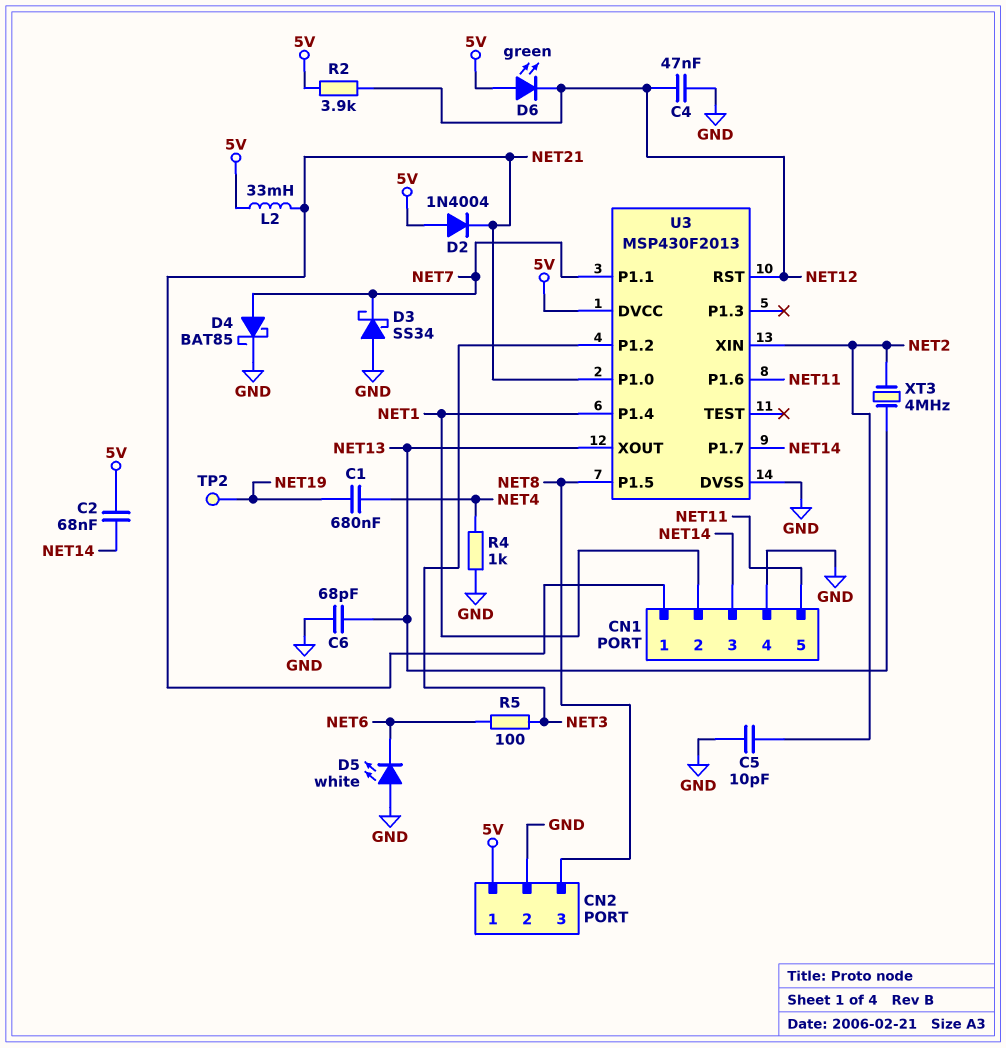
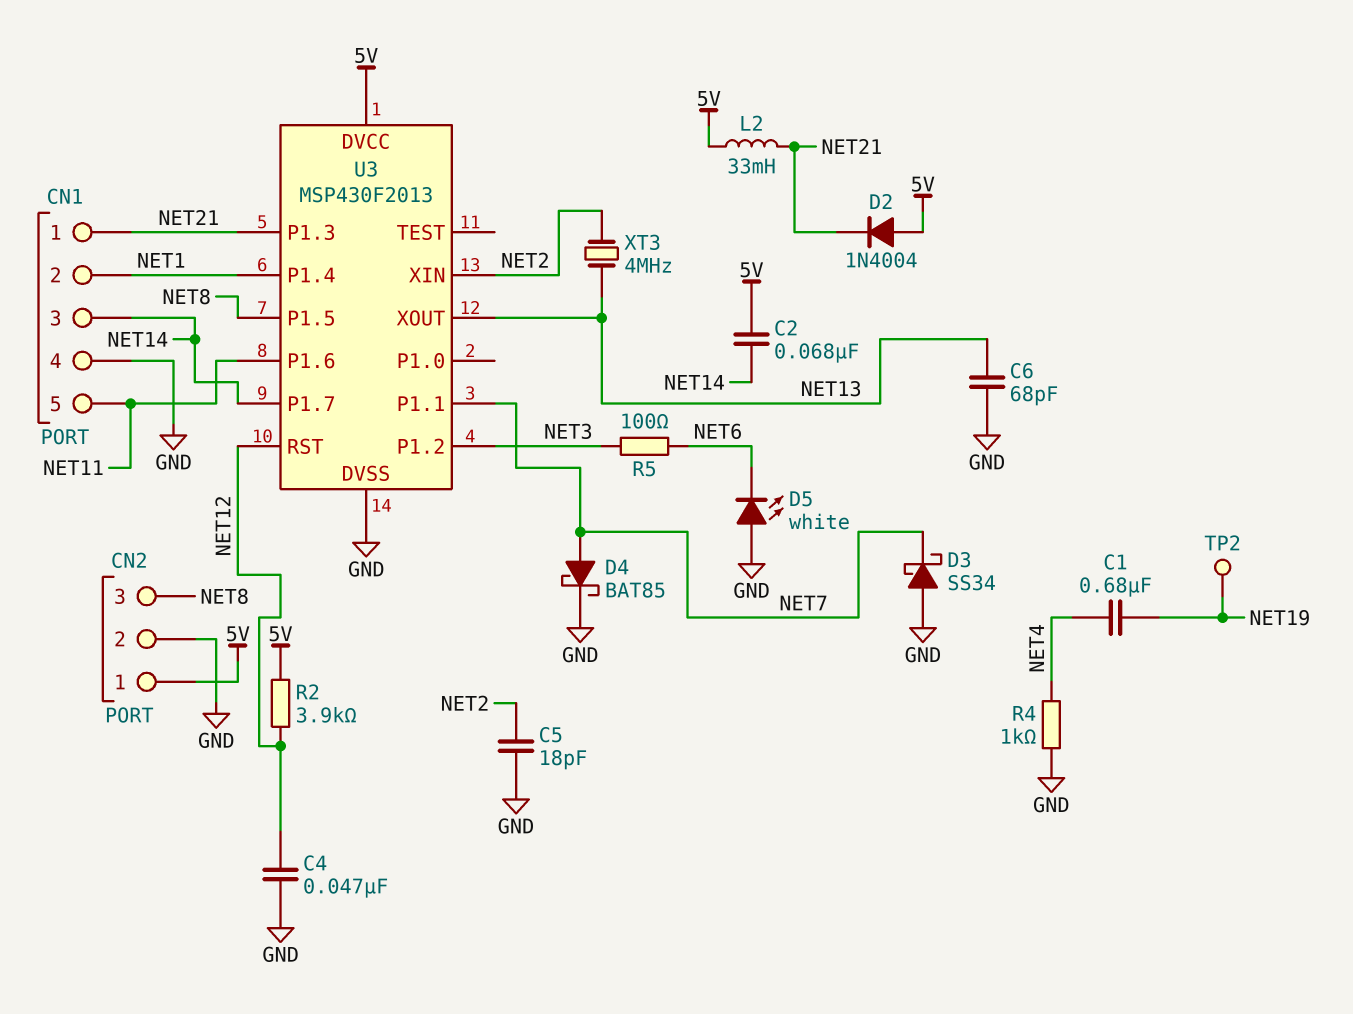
C5: 10pF (GND, NET2) -> 18pF (GND, NET2)
D6: LED green (A 5V, K NET12) -> none
U3 pin P1.0: NET21 -> none
U3 pin P1.3: none -> NET21

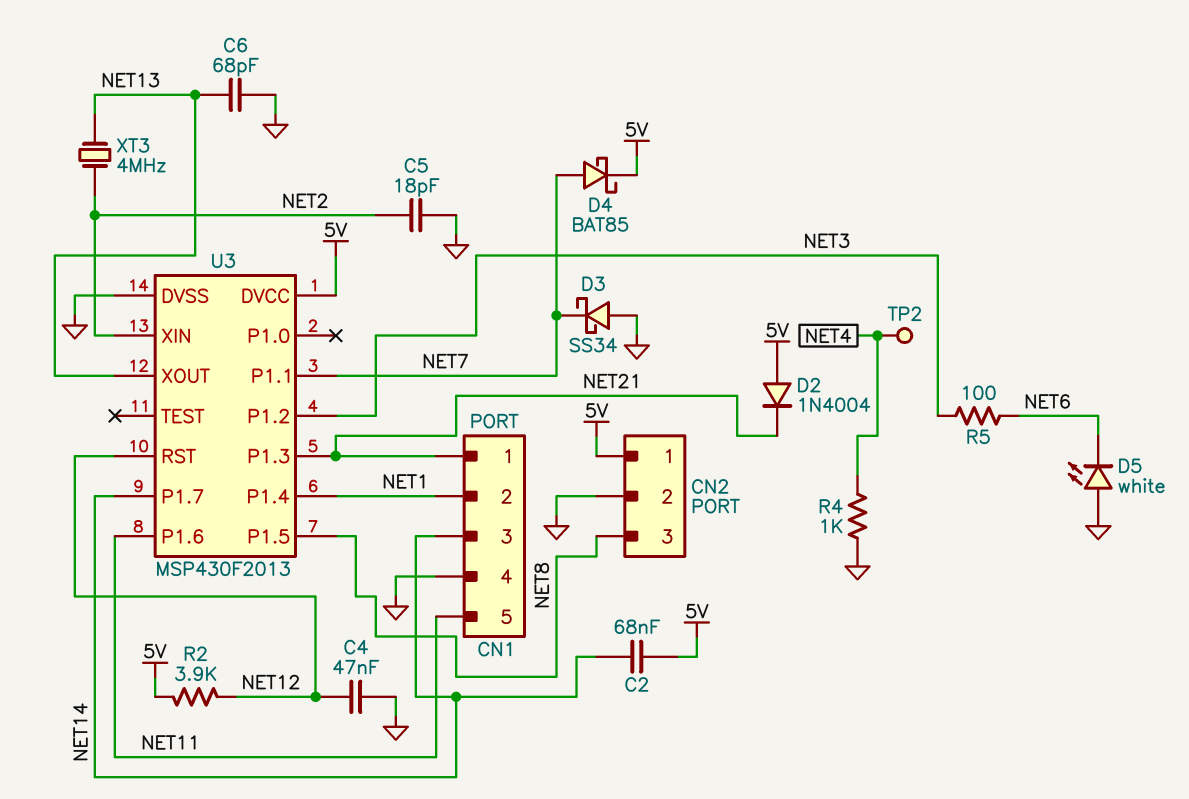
C1: 680nF (NET4, NET19) -> none
D4: schottky BAT85 (A NET7, K GND) -> schottky BAT85 (A NET7, K 5V)
L2: 33mH (5V, NET21) -> none
TP2: test point (NET19) -> test point (NET4)

